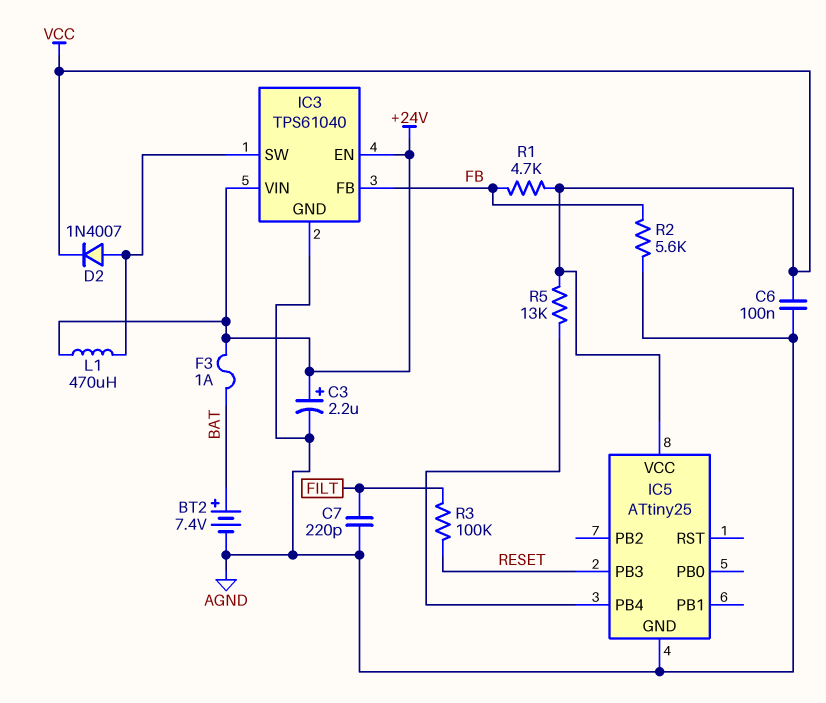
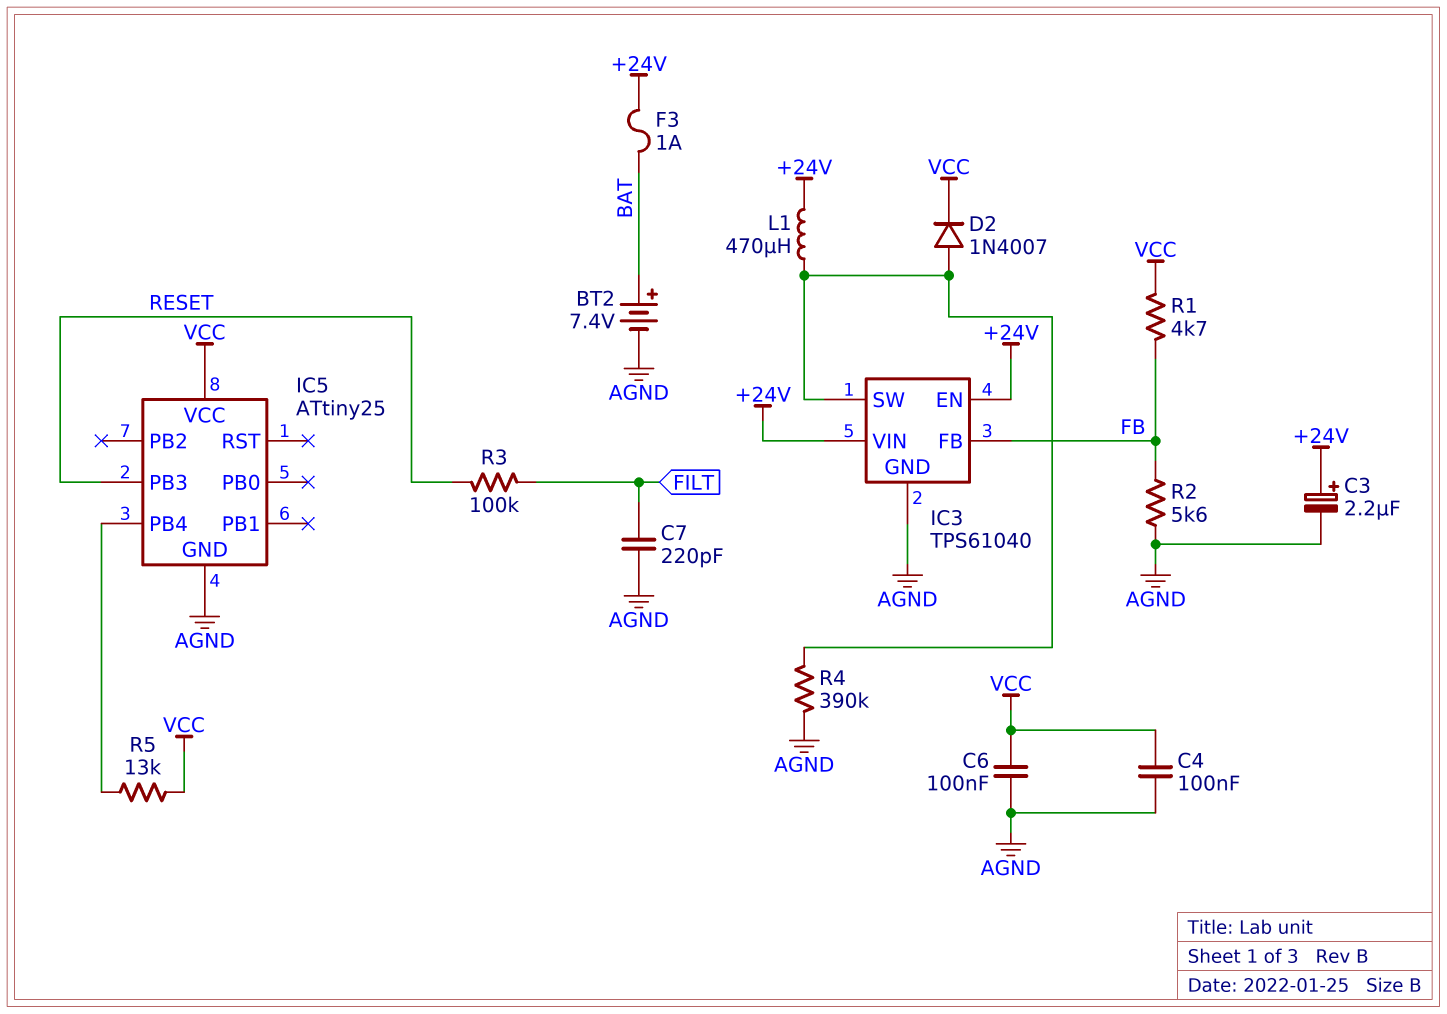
C4: none -> 100nF (AGND, VCC)
R4: none -> 390k (AGND, IC3/SW)

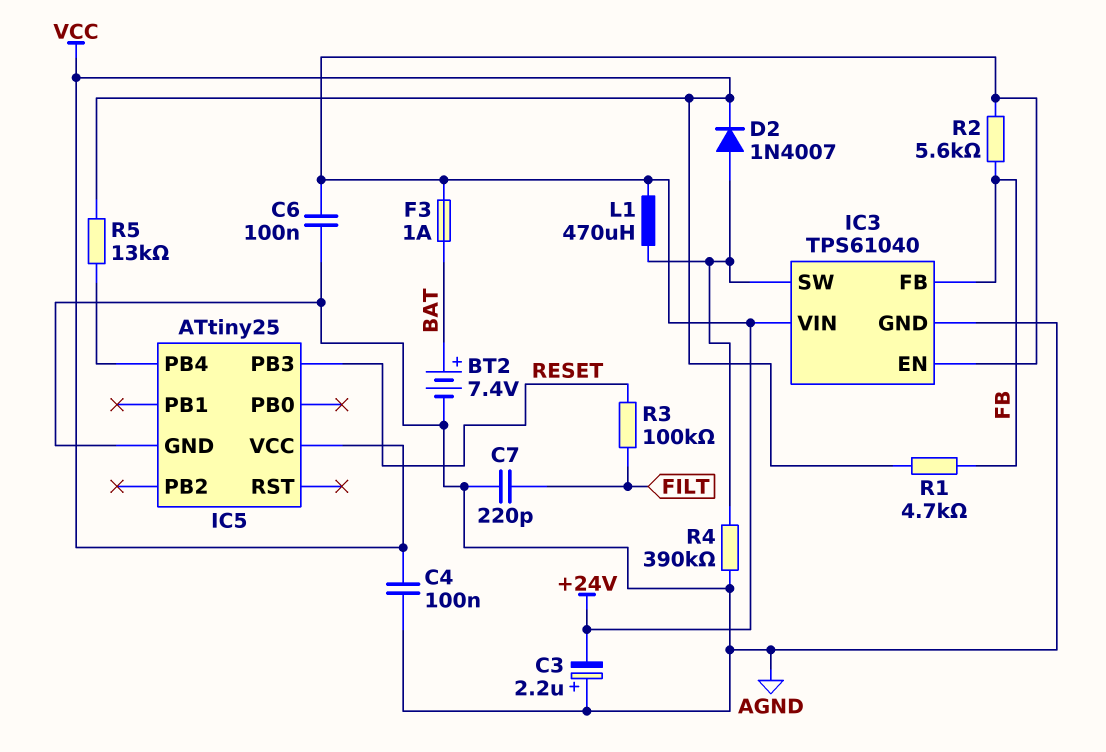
C3: 2.2uF (plus +24V, minus AGND) -> 2.2uF (plus AGND, minus +24V)
C6: 100nF (AGND, VCC) -> 100nF (+24V, AGND)
R2: 5.6k (AGND, FB) -> 5.6k (+24V, FB)

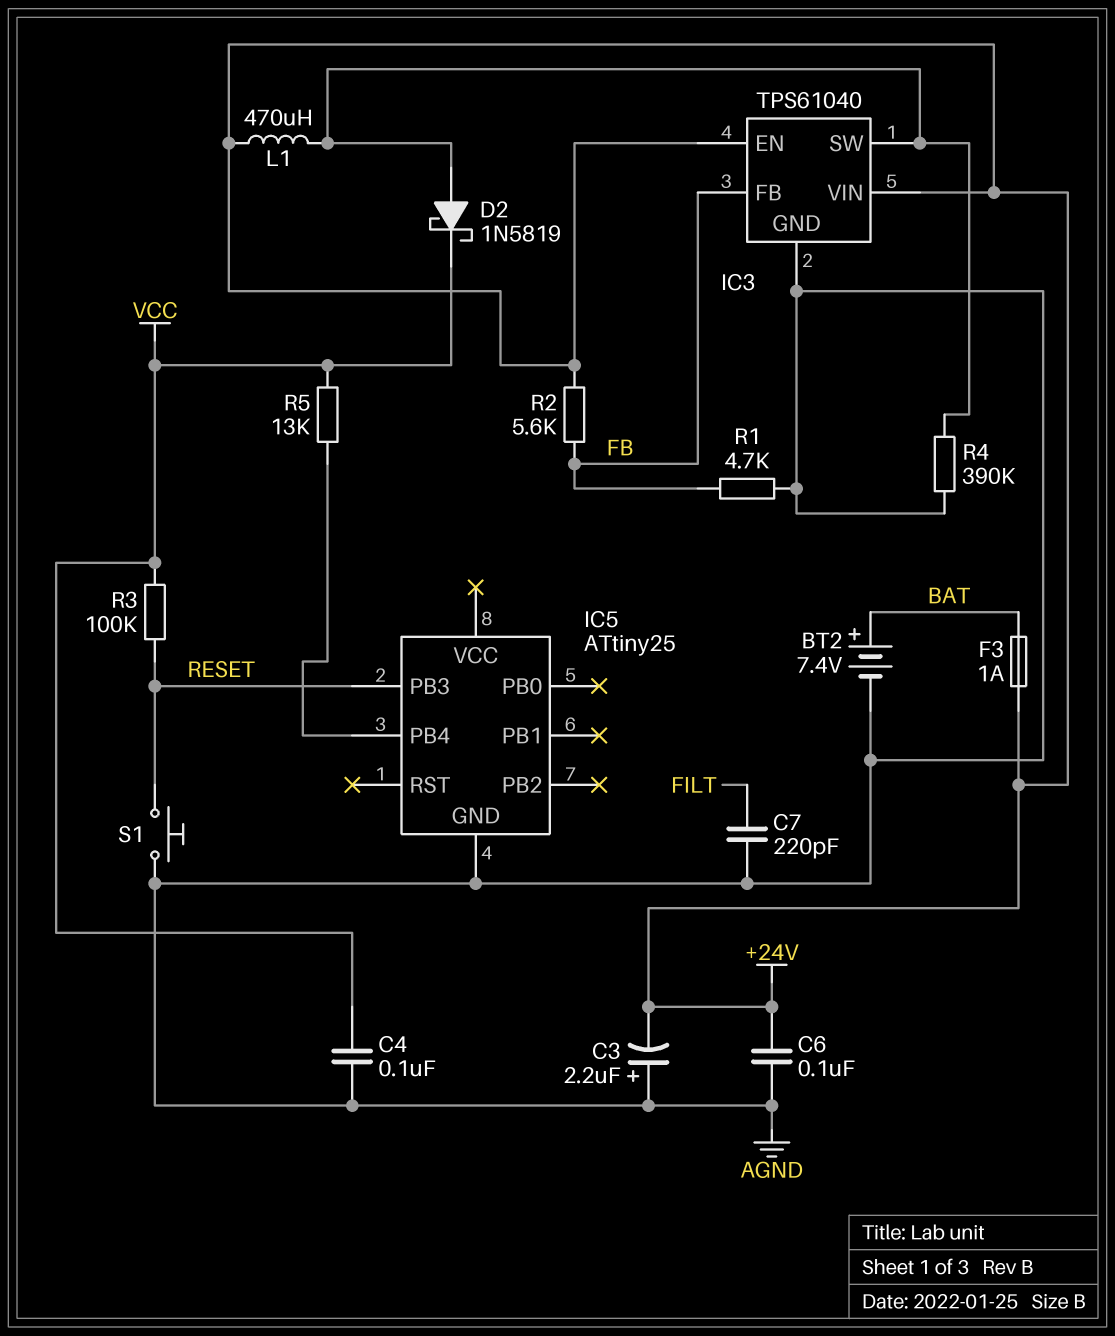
D2: diode 1N4007 (A IC3/SW, K VCC) -> schottky 1N5819 (A IC3/SW, K VCC)
IC5 pin VCC: VCC -> none
R1: 4.7k (FB, VCC) -> 4.7k (AGND, FB)
R3: 100k (FILT, RESET) -> 100k (RESET, VCC)
S1: none -> button (AGND, RESET)

